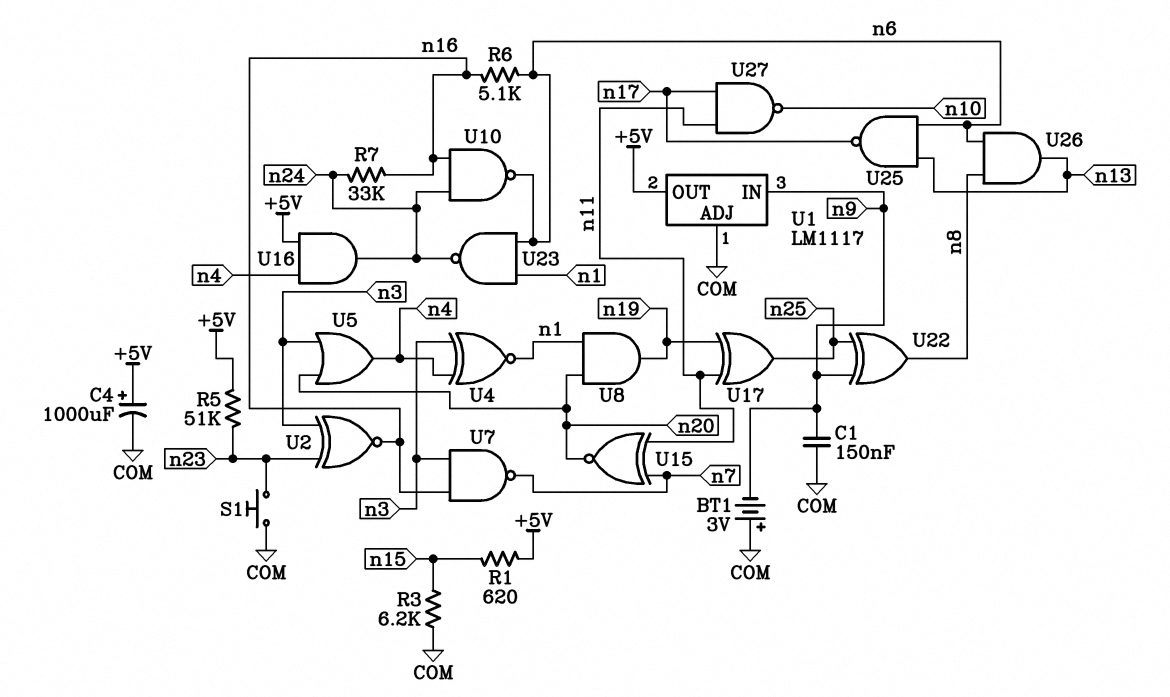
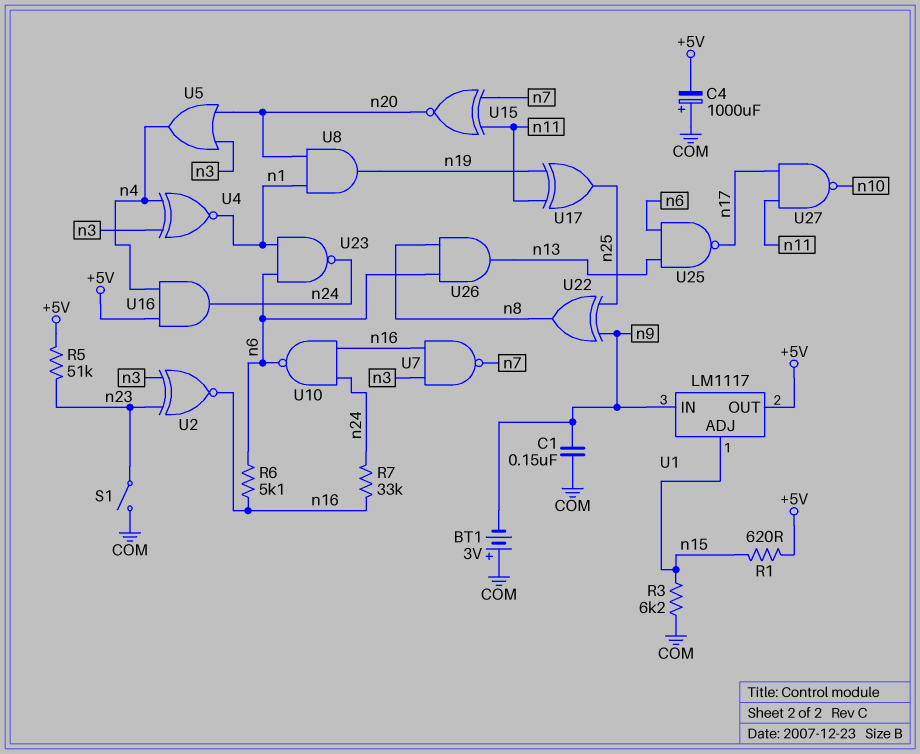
C4: 1000uF (plus +5V, minus COM) -> 1000uF (plus COM, minus +5V)
S1: button (COM, n23) -> switch (COM, n23)
U1 pin ADJ: COM -> n15

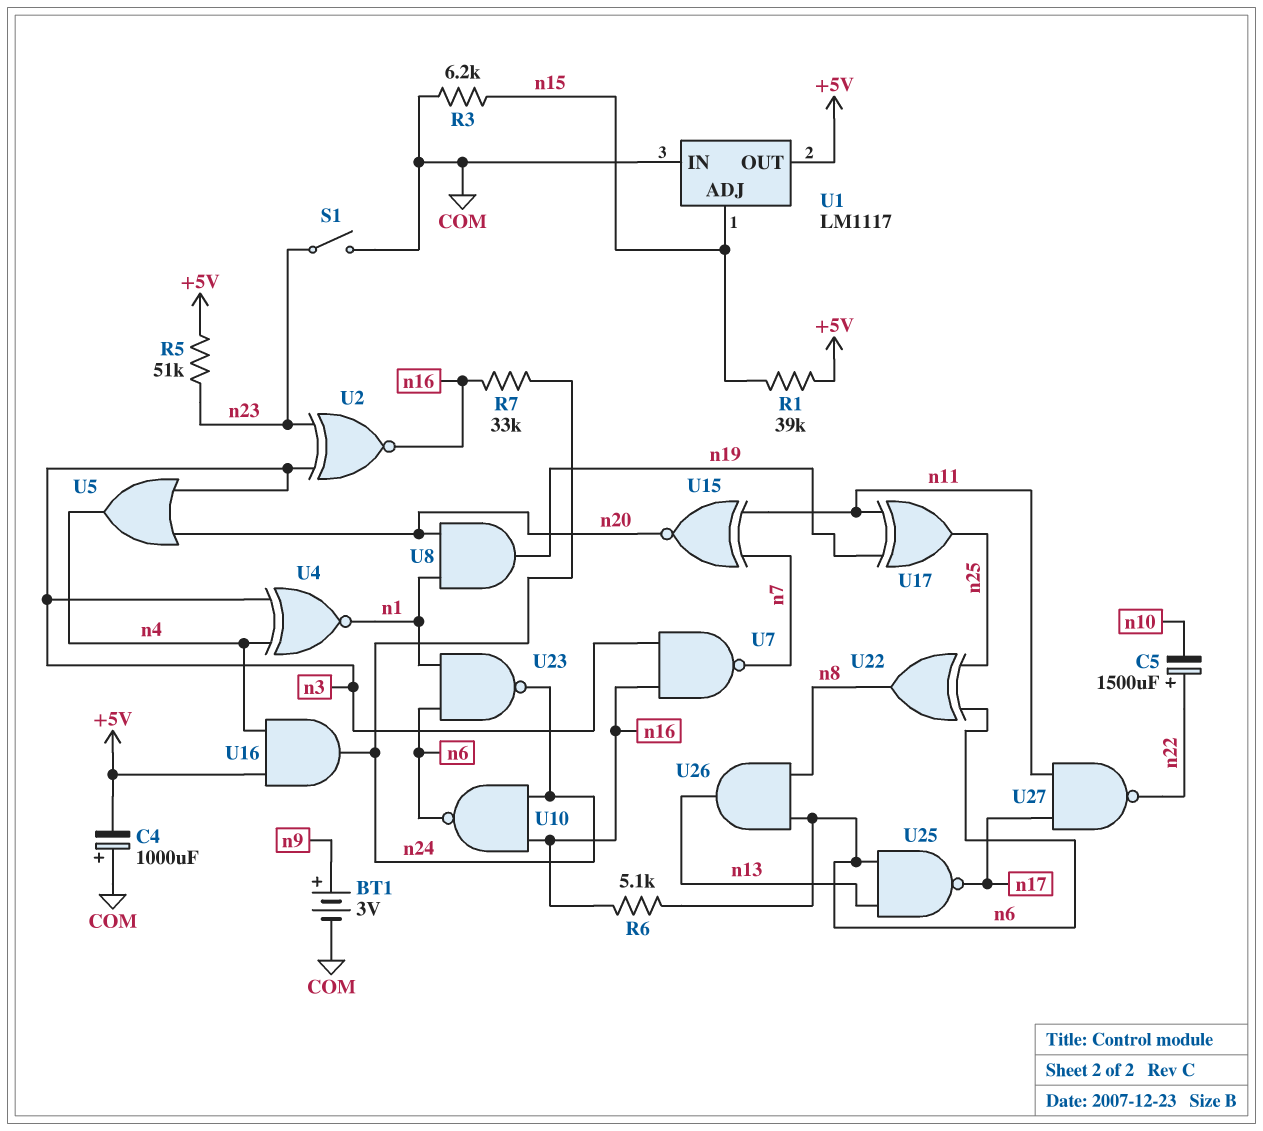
BT1: 3V (plus COM, minus n9) -> 3V (plus n9, minus COM)
C1: 150nF (COM, n9) -> none
C5: none -> 1500uF (plus n22, minus n10)
R1: 620 (+5V, n15) -> 39k (+5V, n15)
U1 pin IN: n9 -> COM
U22: XOR (in n9, in n25, out n8) -> XOR (in n6, in n25, out n8)
U27: NAND (in n11, in n17, out n10) -> NAND (in n11, in n17, out n22)

